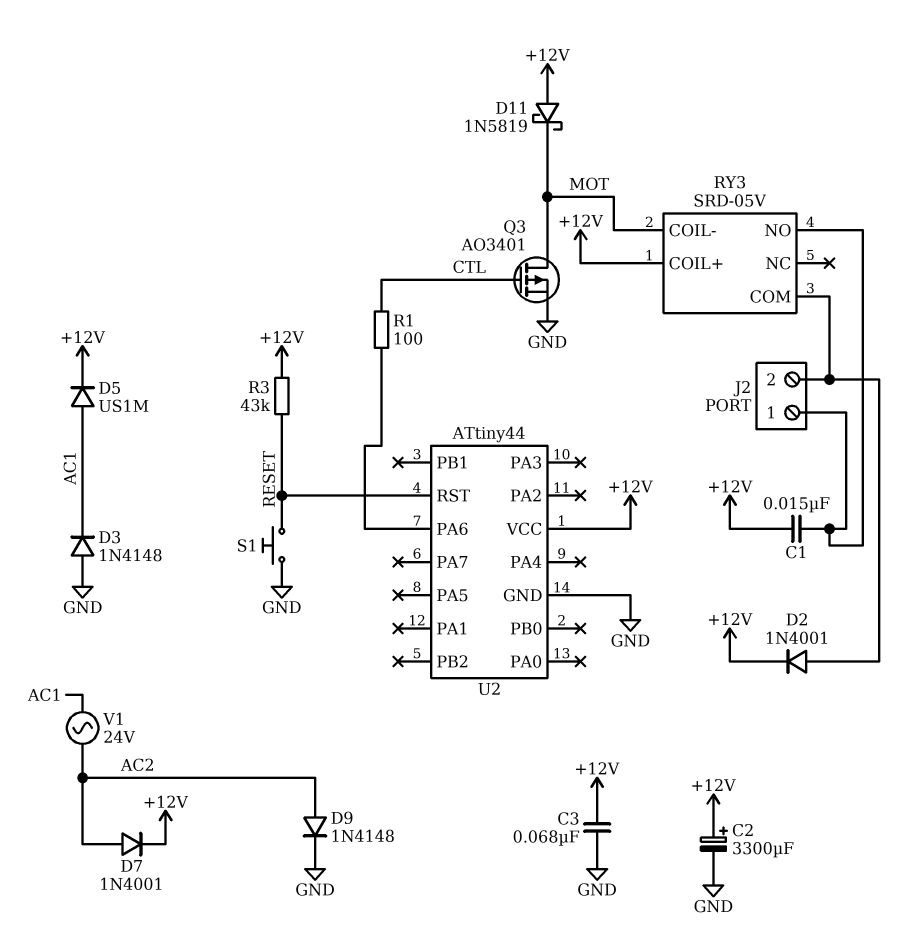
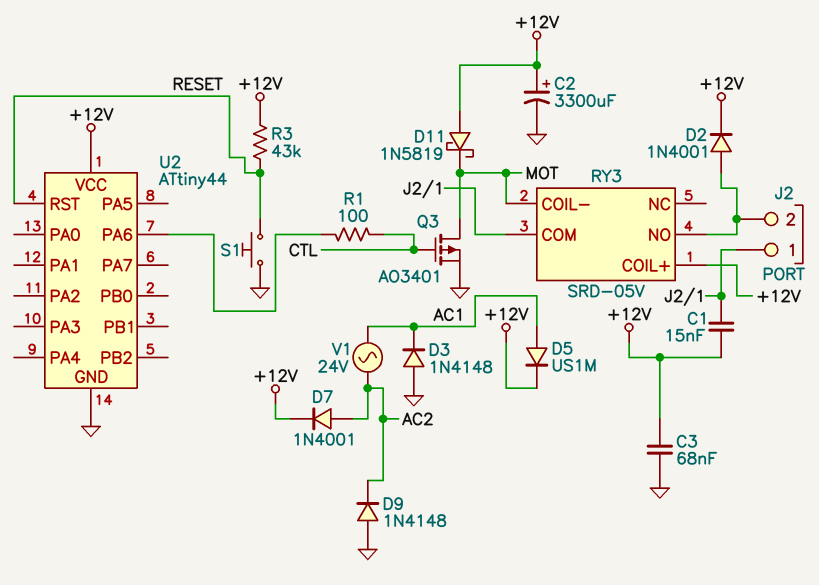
D9: diode 1N4148 (A AC2, K GND) -> diode 1N4148 (A GND, K AC2)
RY3 pin COM: J2/2 -> J2/1
RY3 pin NO: J2/1 -> J2/2

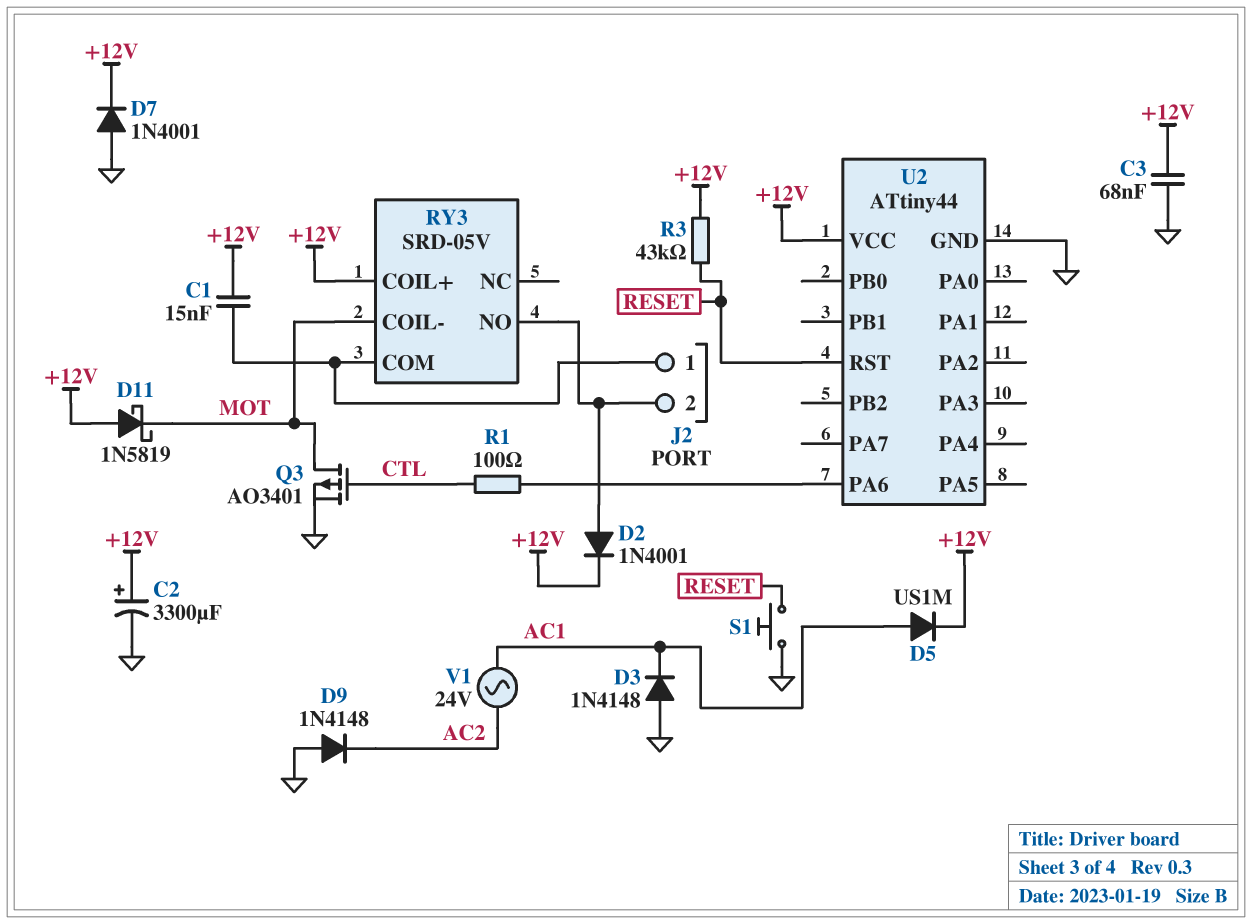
D7: diode 1N4001 (A AC2, K +12V) -> diode 1N4001 (A GND, K +12V)

